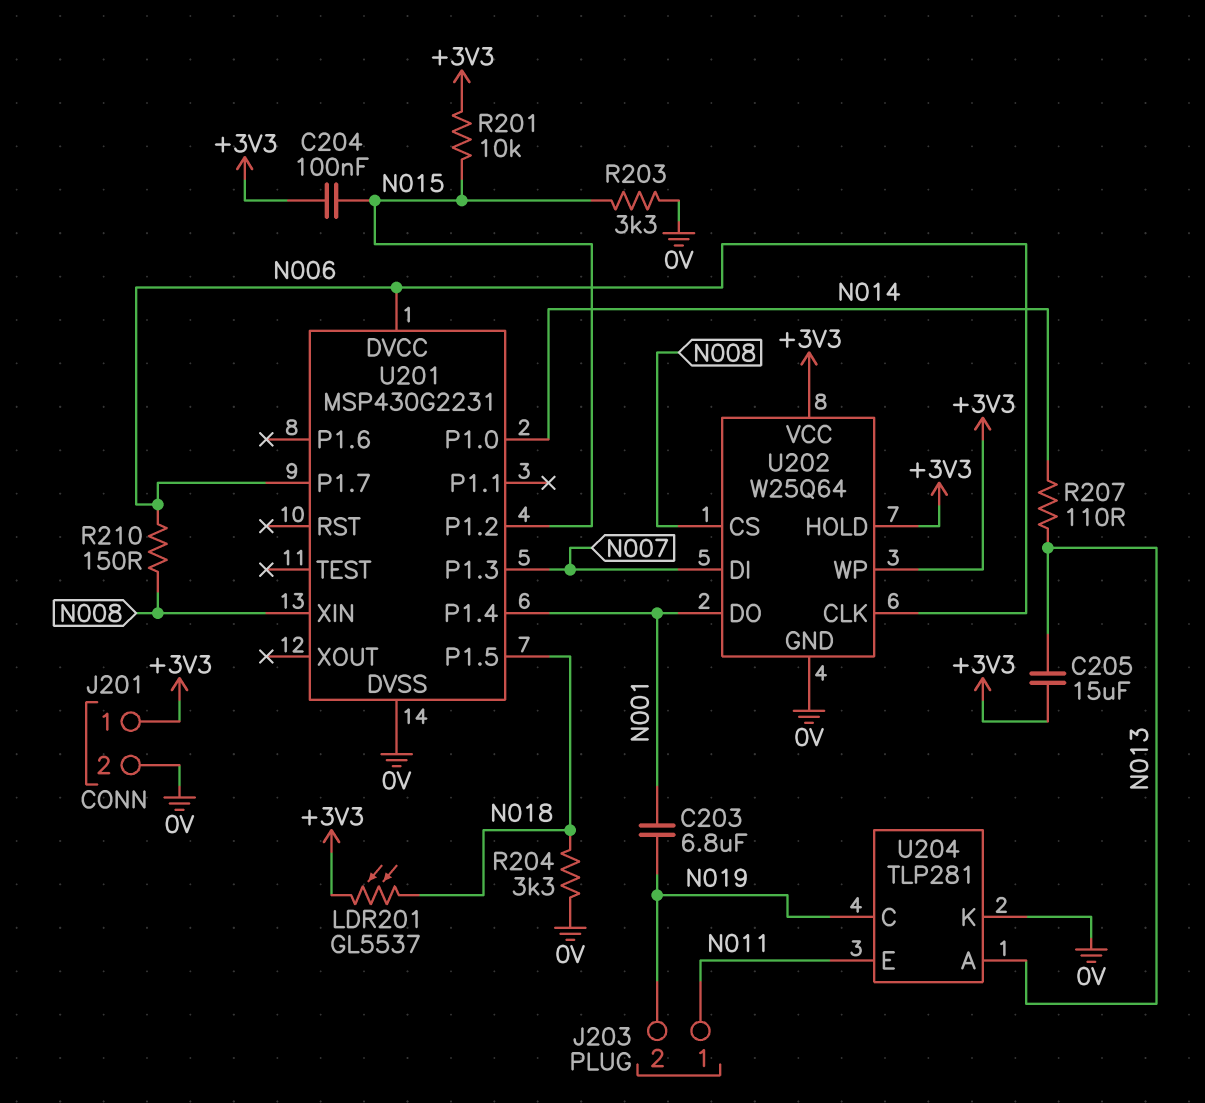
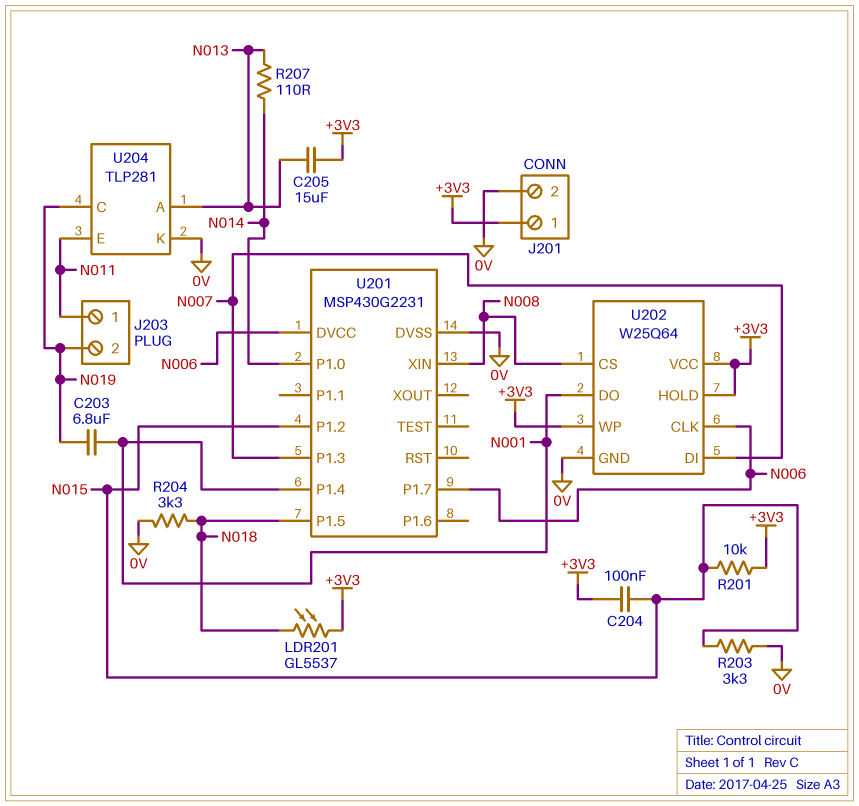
R210: 150 (N006, N008) -> none

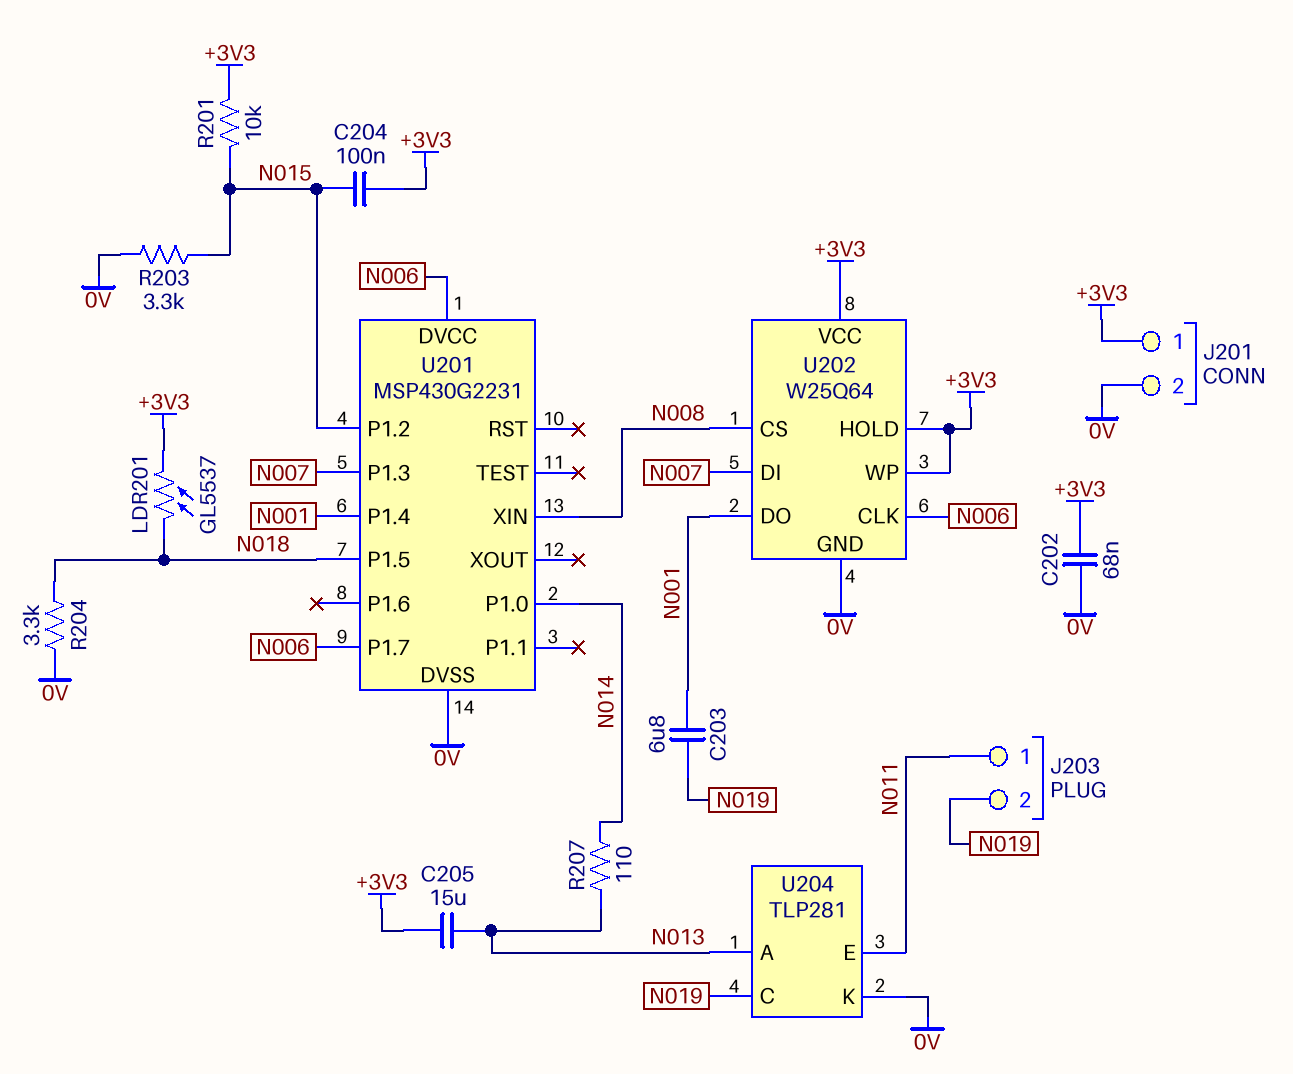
C202: none -> 68nF (+3V3, 0V)

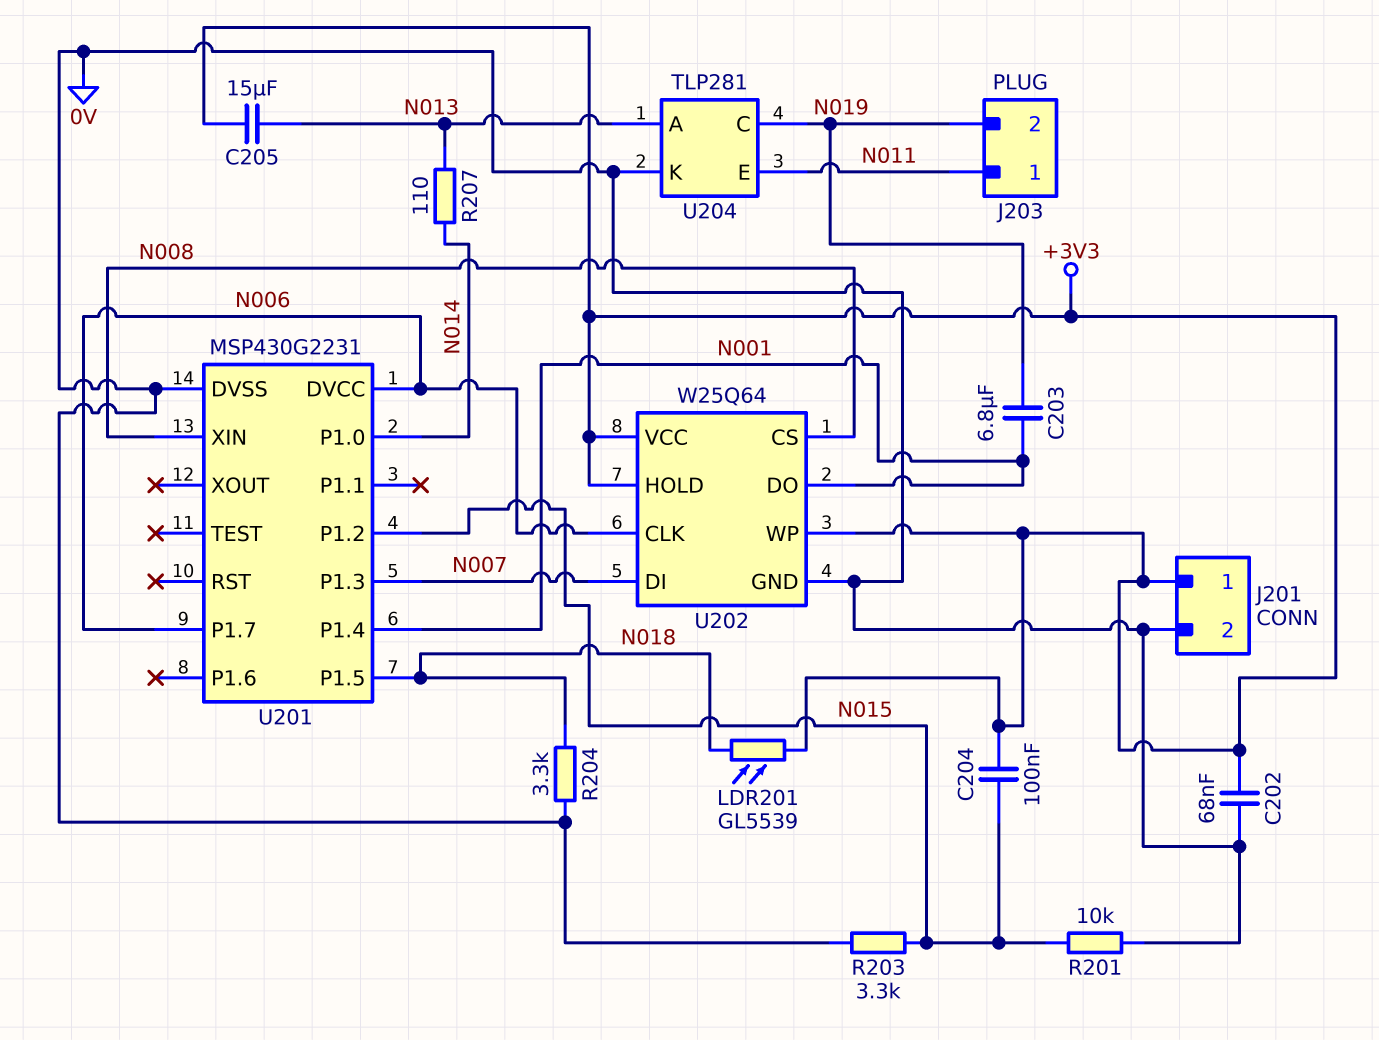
LDR201: GL5537 (+3V3, N018) -> GL5539 (+3V3, N018)
R201: 10k (+3V3, N015) -> 10k (0V, N015)

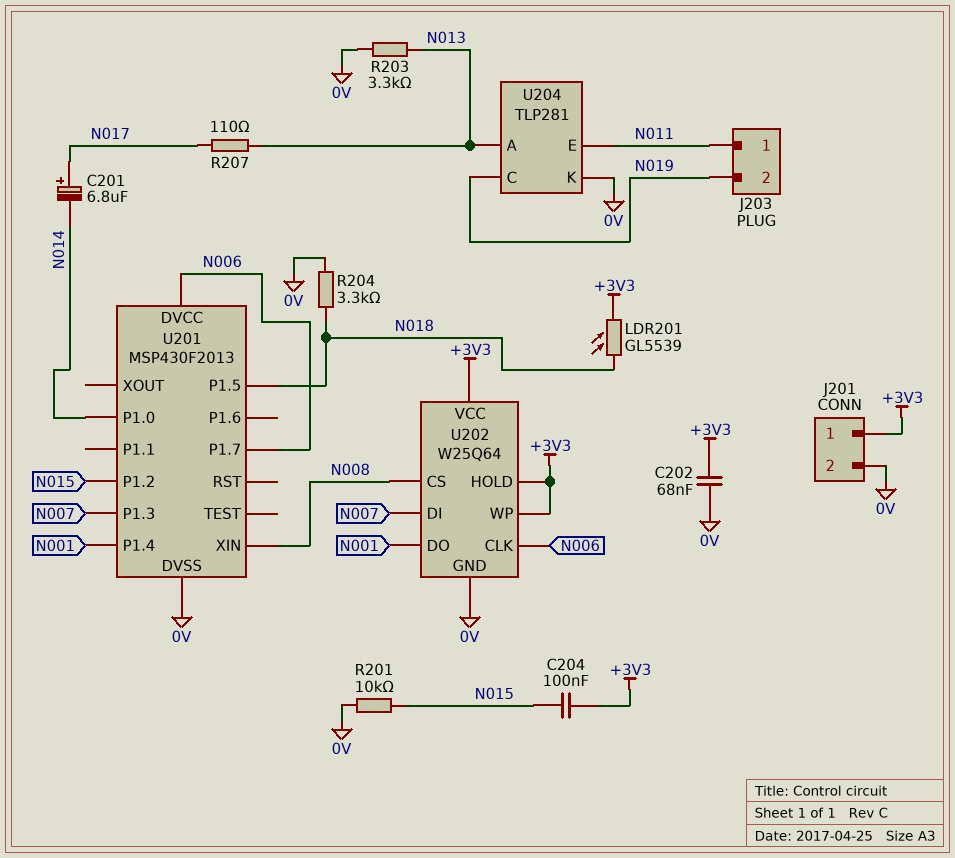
C201: none -> 6.8uF (plus N017, minus N014)
C203: 6.8uF (N001, N019) -> none
C205: 15uF (+3V3, N013) -> none
R203: 3.3k (0V, N015) -> 3.3k (0V, N013)
R207: 110 (N013, N014) -> 110 (N013, N017)
U201: MSP430G2231 -> MSP430F2013

